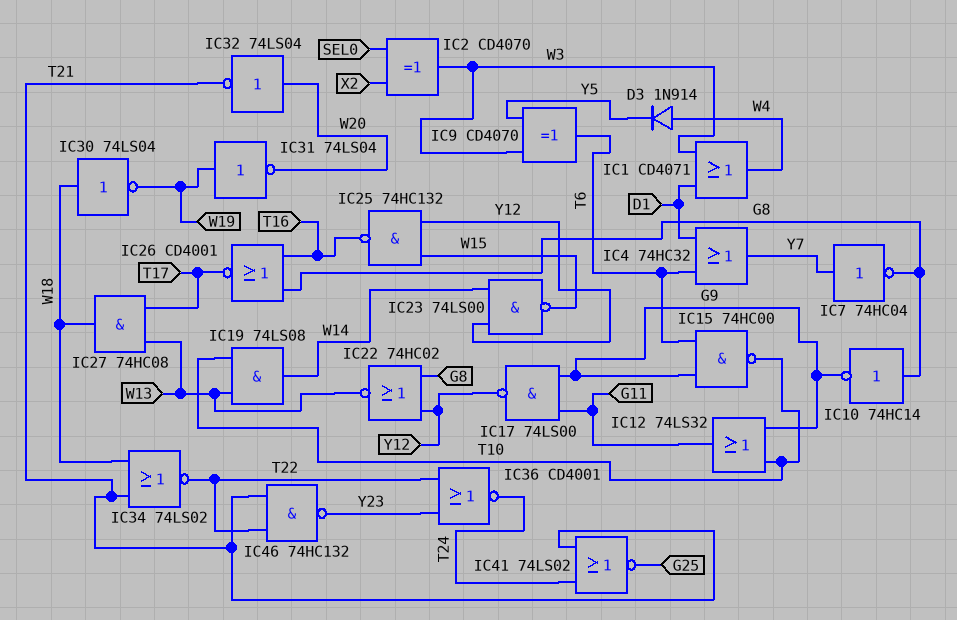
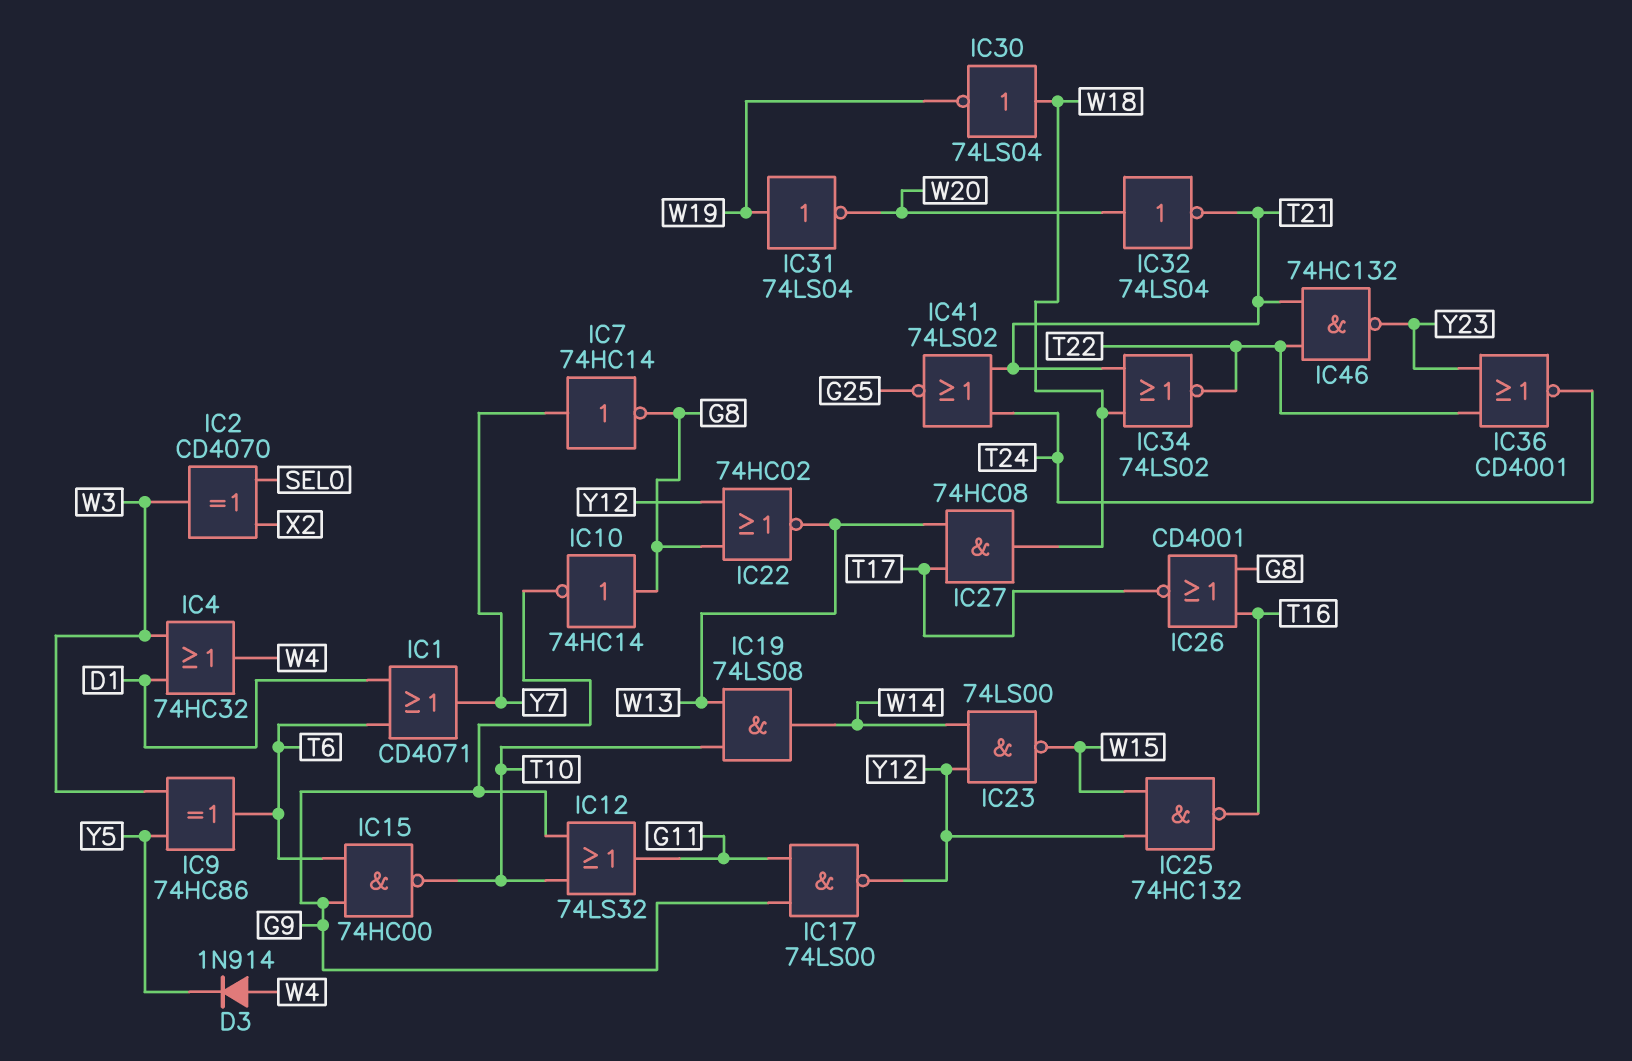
IC1: OR CD4071 (in D1, in W3, out W4) -> OR CD4071 (in D1, in T6, out Y7)
IC4: OR 74HC32 (in D1, in T6, out Y7) -> OR 74HC32 (in D1, in W3, out W4)
IC7: NOT 74HC04 (in Y7, out G8) -> NOT 74HC14 (in Y7, out G8)
IC9: XOR CD4070 (in W3, in Y5, out T6) -> XOR 74HC86 (in W3, in Y5, out T6)

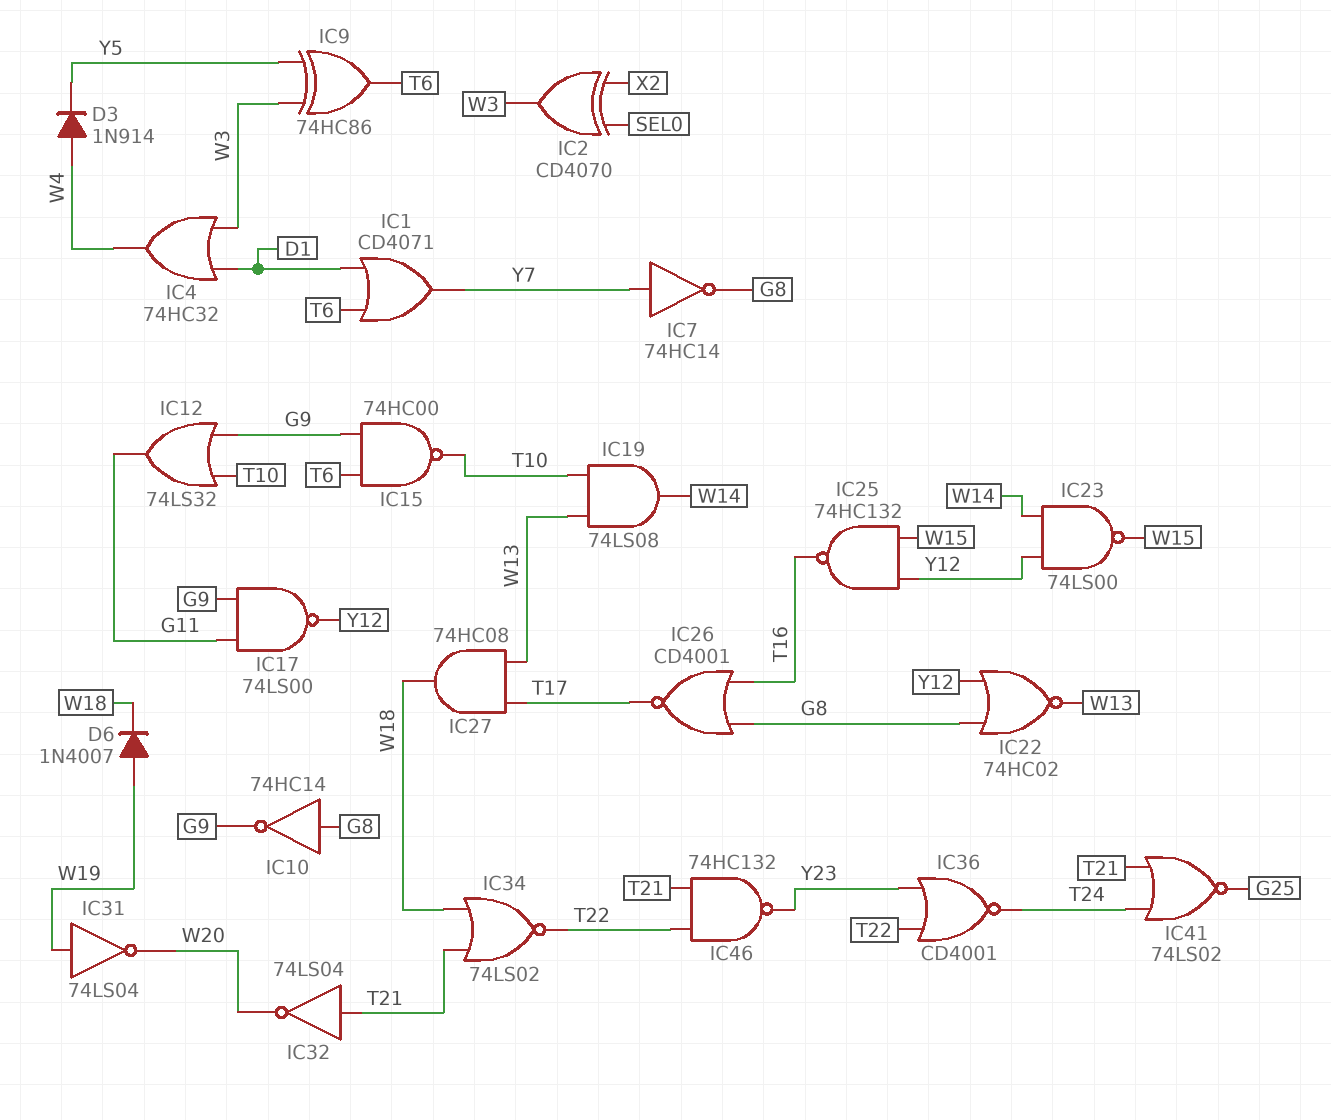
D6: none -> diode 1N4007 (A W19, K W18)
IC30: NOT 74LS04 (in W18, out W19) -> none
IC32: NOT 74LS04 (in W20, out T21) -> NOT 74LS04 (in T21, out W20)

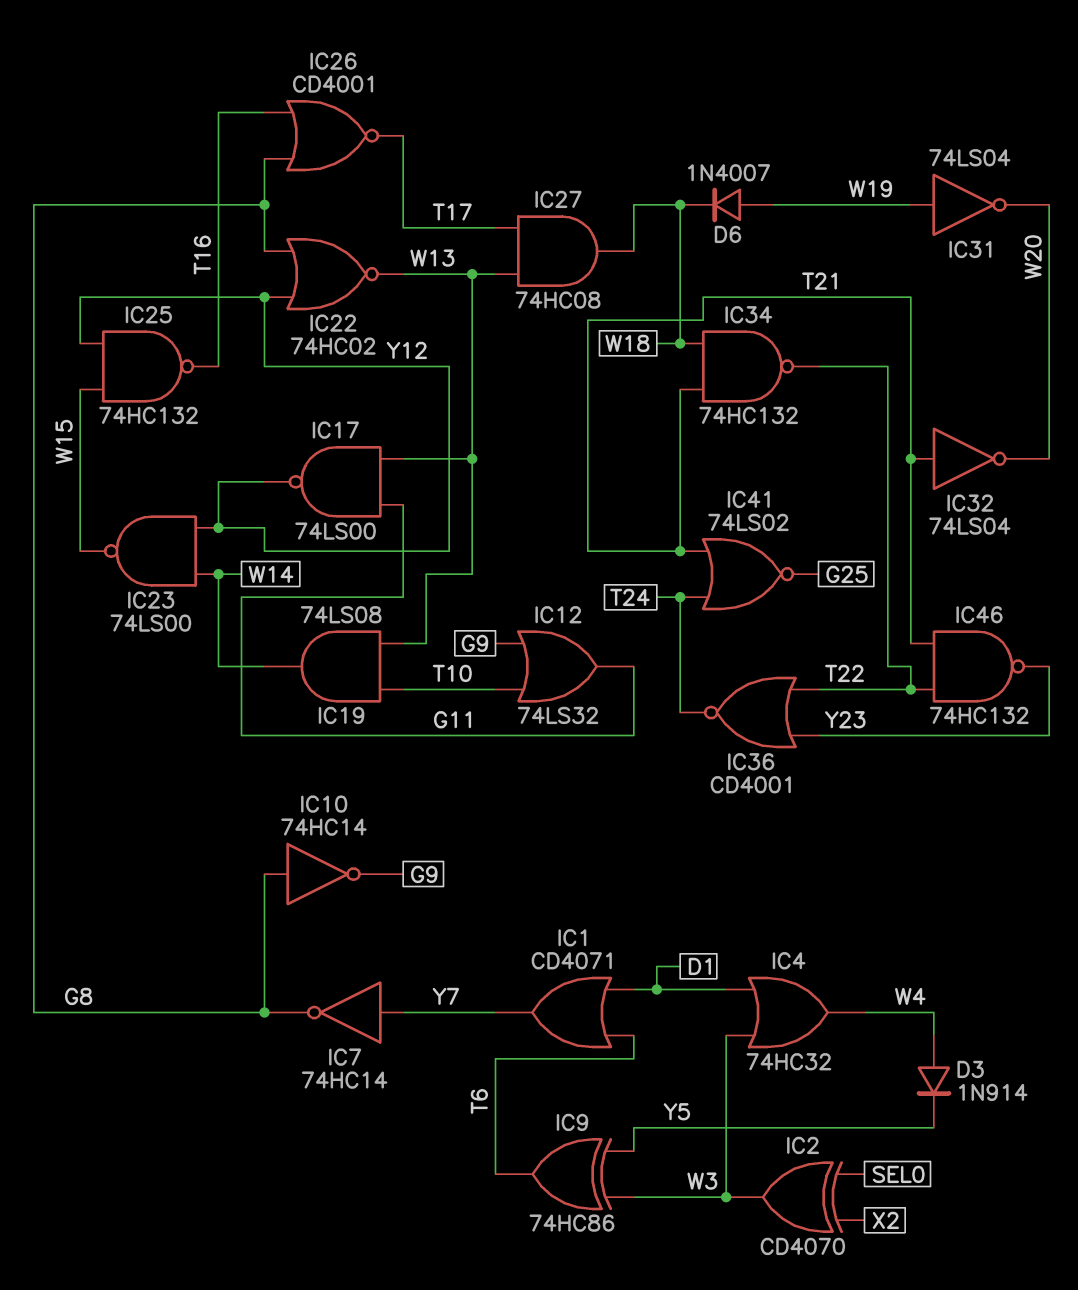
IC15: NAND 74HC00 (in G9, in T6, out T10) -> none
IC17: NAND 74LS00 (in G9, in G11, out Y12) -> NAND 74LS00 (in G11, in W13, out Y12)
IC34: NOR 74LS02 (in T21, in W18, out T22) -> NAND 74HC132 (in T21, in W18, out T22)

